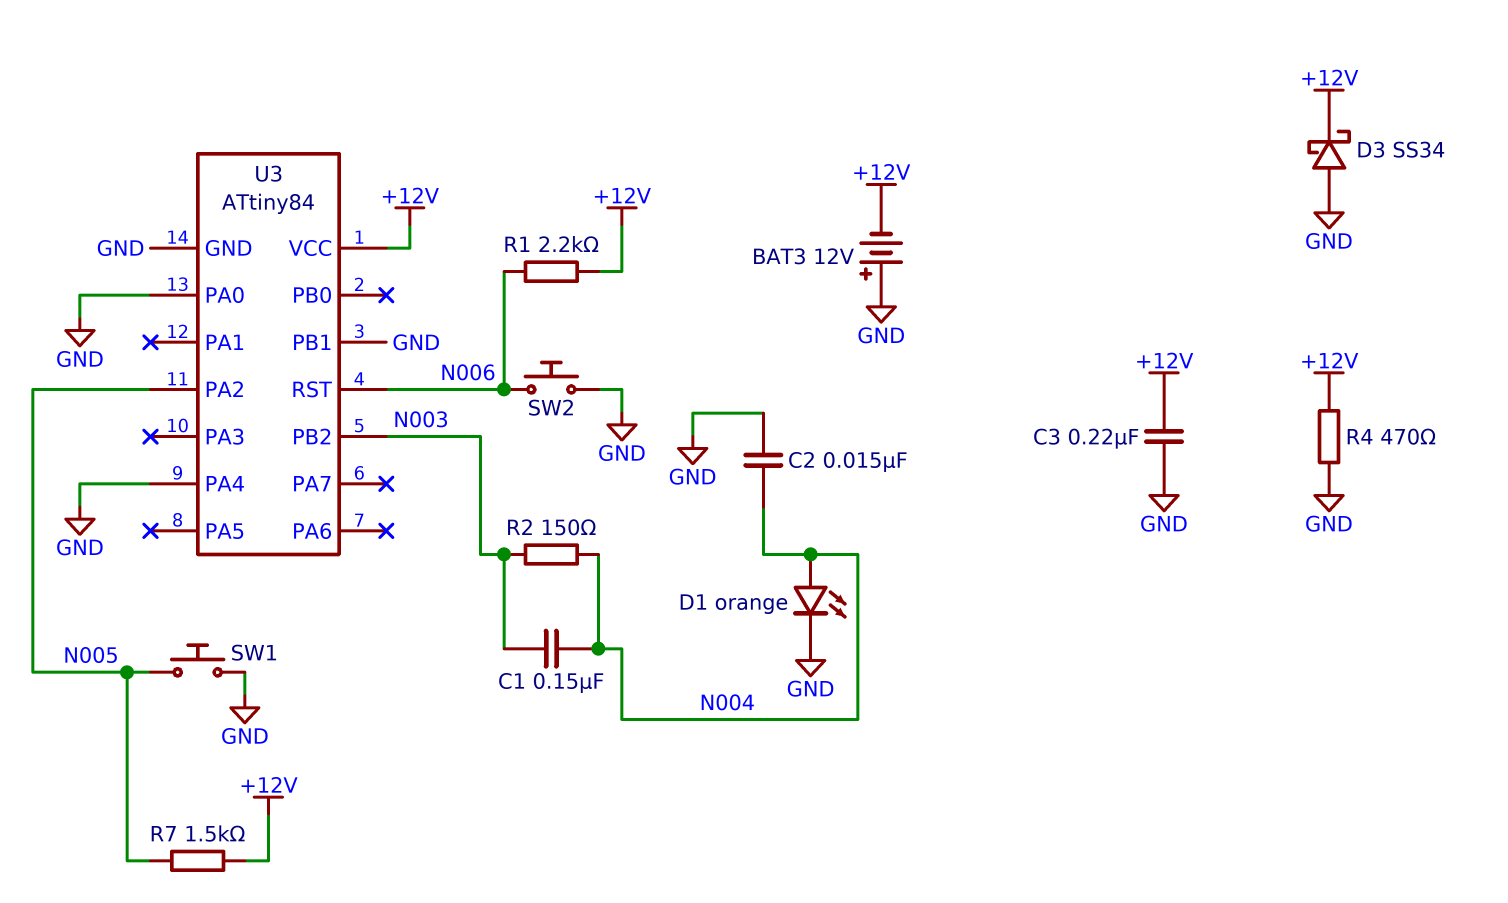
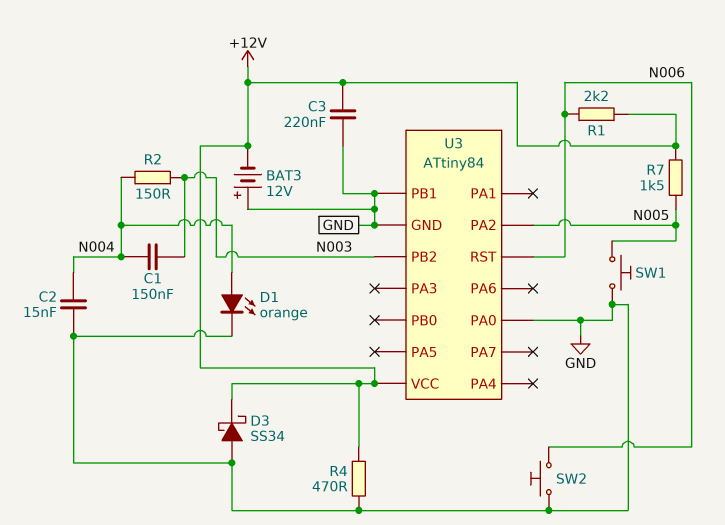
U3 pin PA4: GND -> none

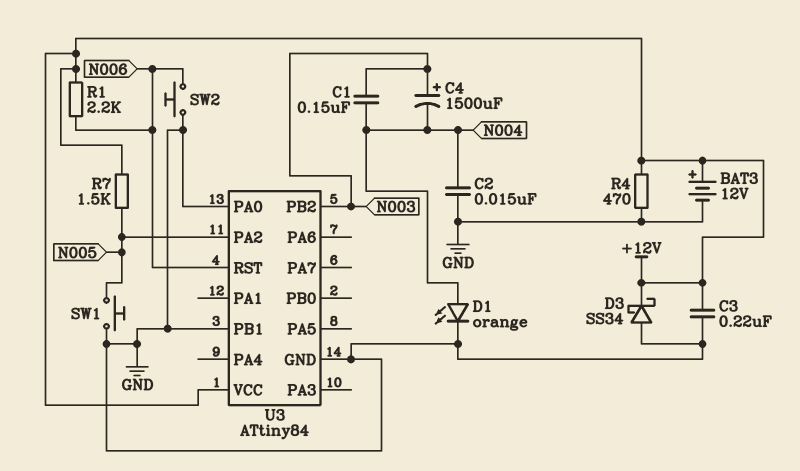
BAT3: 12V (plus GND, minus +12V) -> 12V (plus +12V, minus GND)
C4: none -> 1500uF (plus N003, minus N004)
R2: 150 (N003, N004) -> none

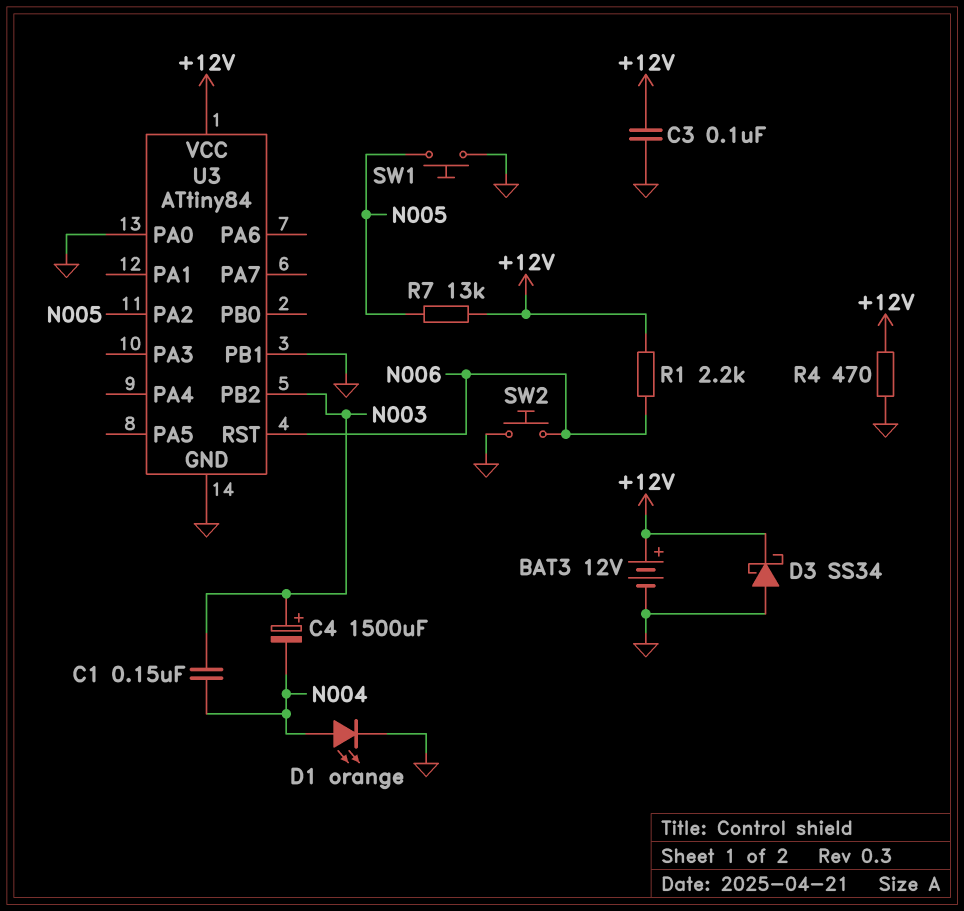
C2: 15nF (GND, N004) -> none
C3: 220nF (+12V, GND) -> 100nF (+12V, GND)
R7: 1.5k (+12V, N005) -> 13k (+12V, N005)

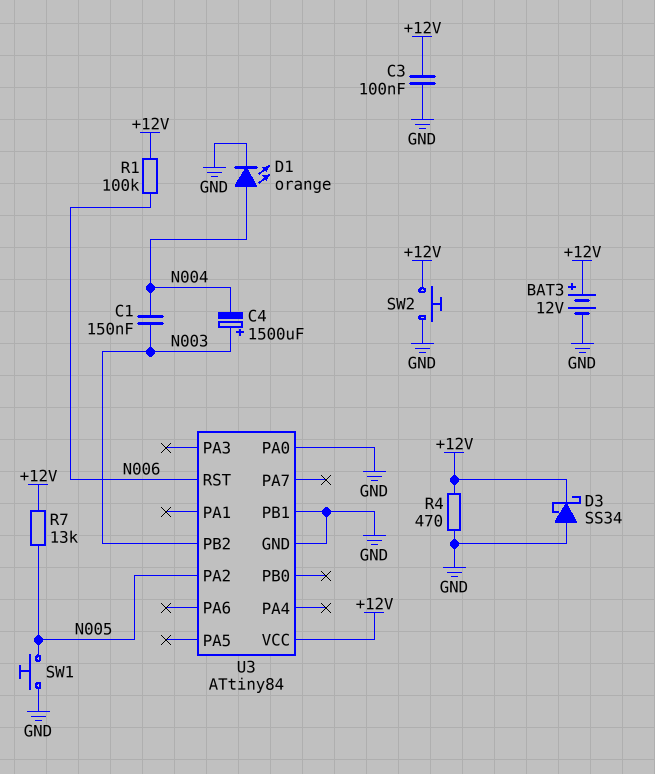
R1: 2.2k (+12V, N006) -> 100k (+12V, N006)
SW2: button (GND, N006) -> button (+12V, GND)

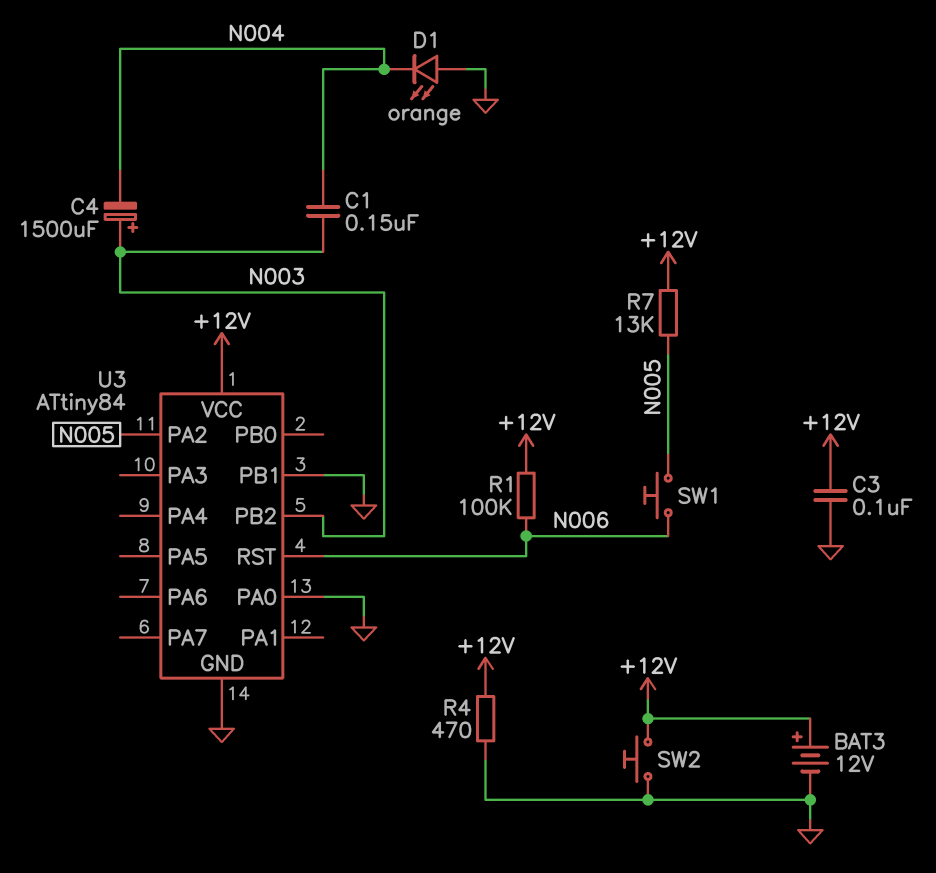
D1: LED orange (A N004, K GND) -> LED orange (A GND, K N004)
D3: schottky SS34 (A GND, K +12V) -> none
SW1: button (GND, N005) -> button (N005, N006)

